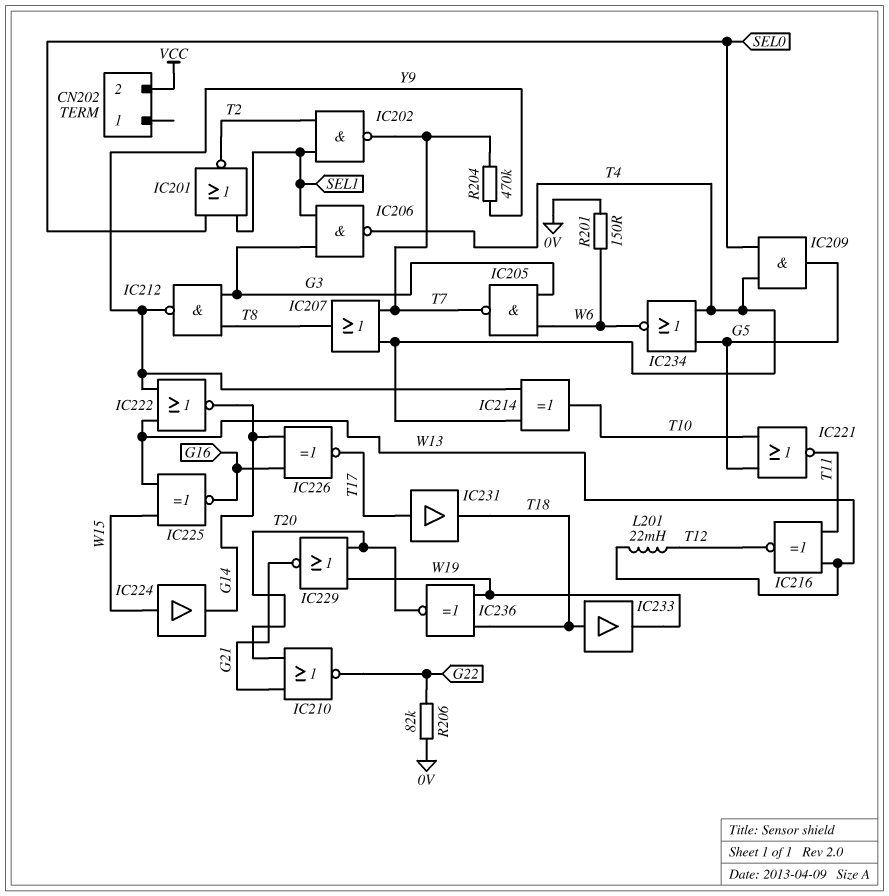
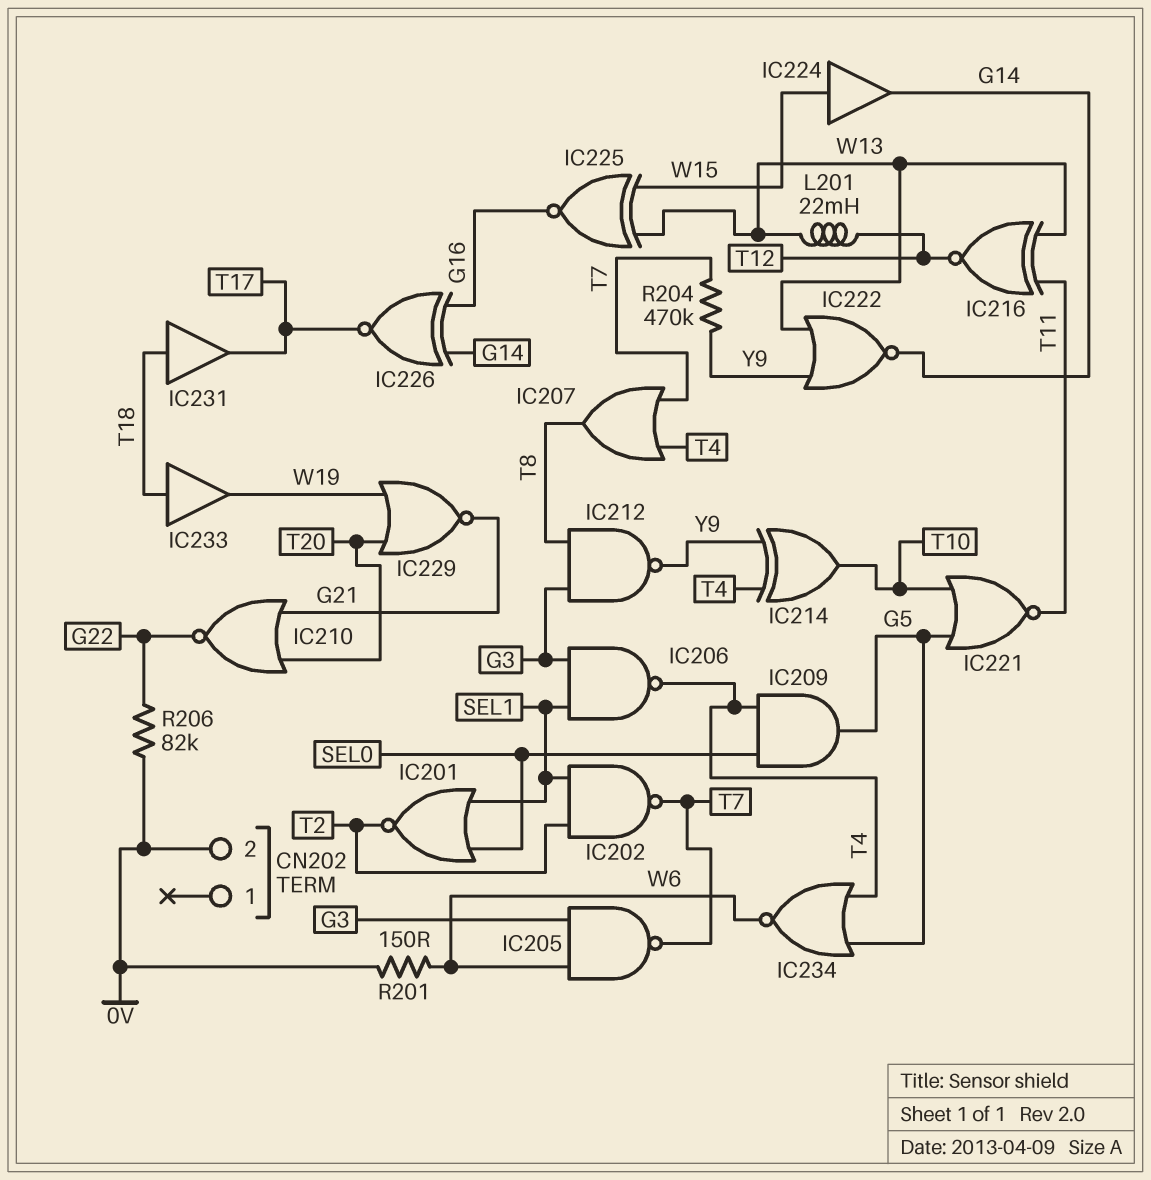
CN202 pin 2: VCC -> 0V
IC231: buffer (in T17, out T18) -> buffer (in T18, out T17)
IC236: XNOR (in T18, in W19, out T20) -> none

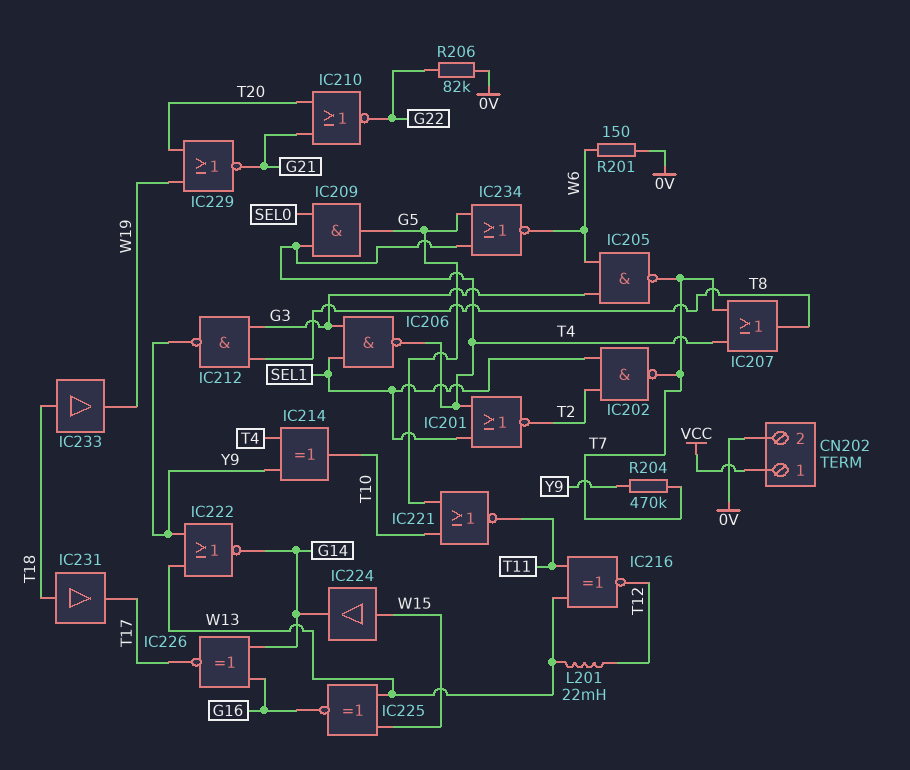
CN202 pin 1: none -> VCC
IC201: NOR (in SEL0, in SEL1, out T2) -> NOR (in SEL1, in T4, out T2)

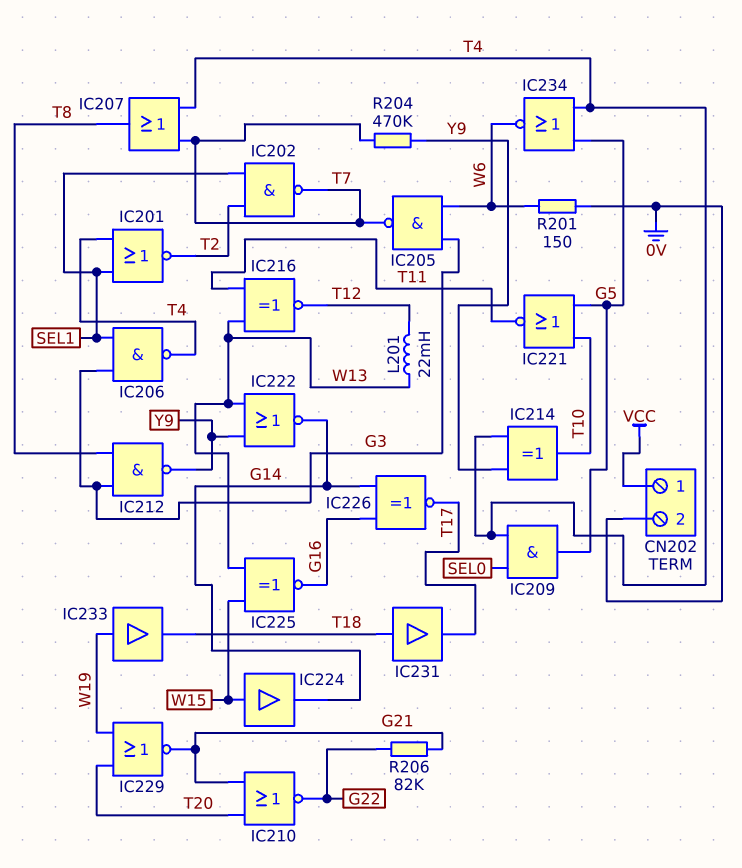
IC233: buffer (in T18, out W19) -> buffer (in W19, out T18)
R206: 82k (0V, G22) -> 82k (G21, G22)

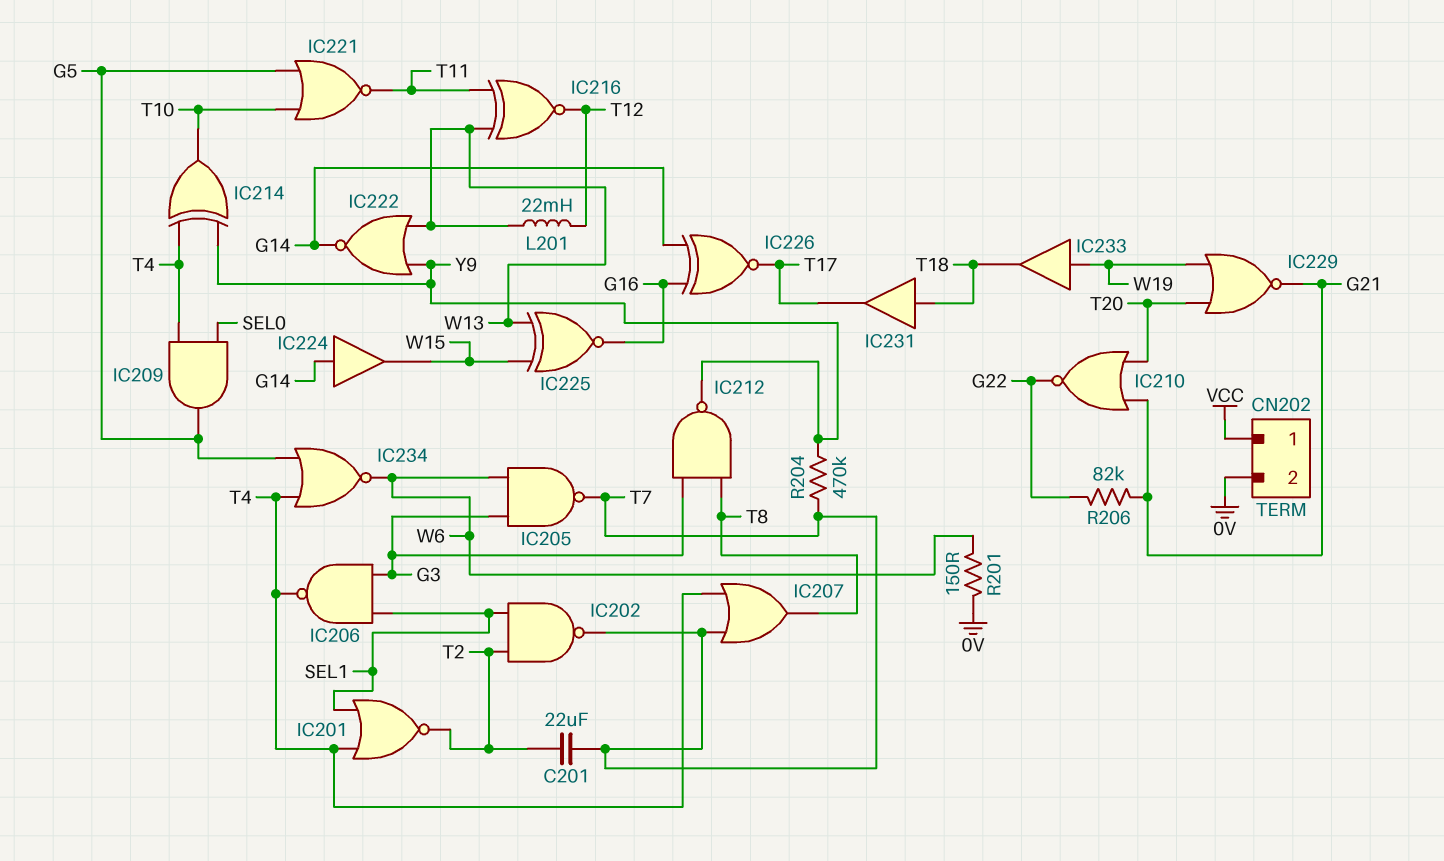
C201: none -> 22uF (T2, T7)
IC224: buffer (in W15, out G14) -> buffer (in G14, out W15)

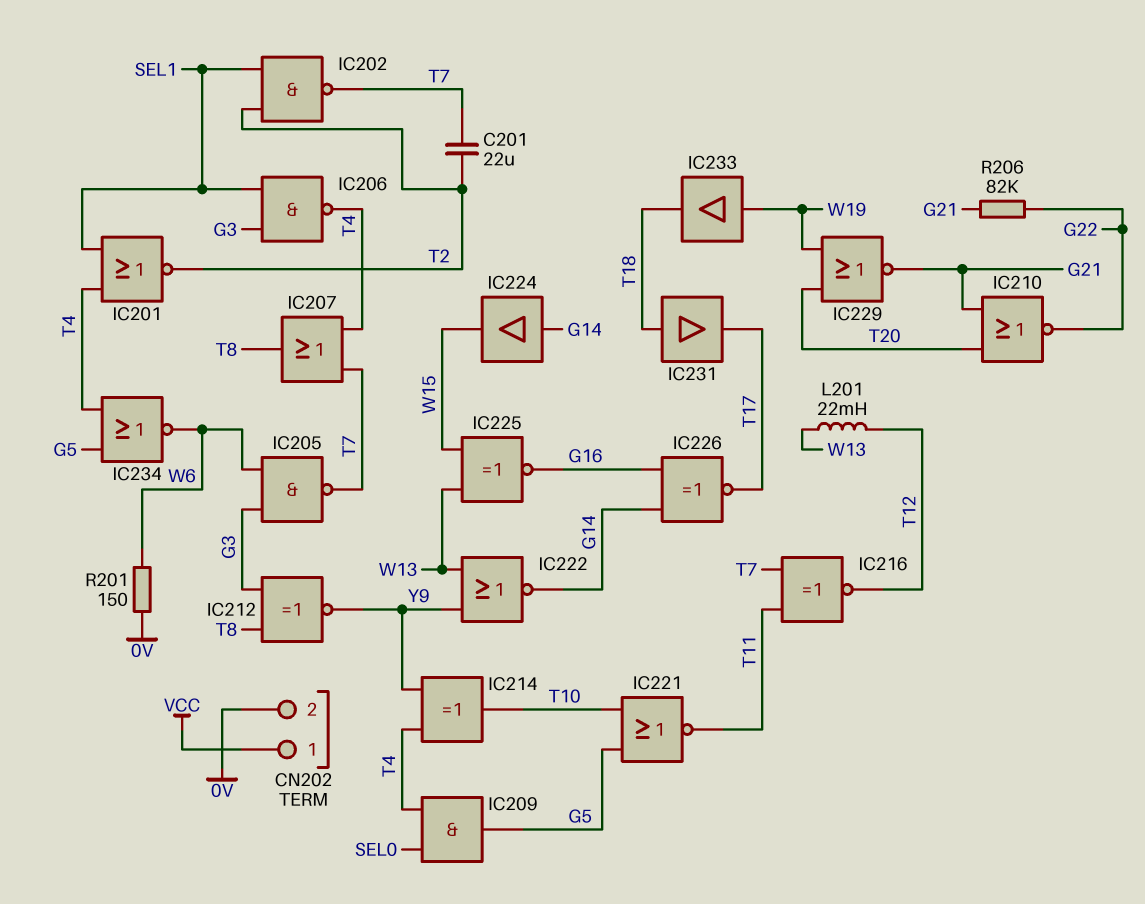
IC212: NAND (in G3, in T8, out Y9) -> XNOR (in G3, in T8, out Y9)
IC216: XNOR (in T11, in W13, out T12) -> XNOR (in T7, in T11, out T12)
R204: 470k (T7, Y9) -> none

